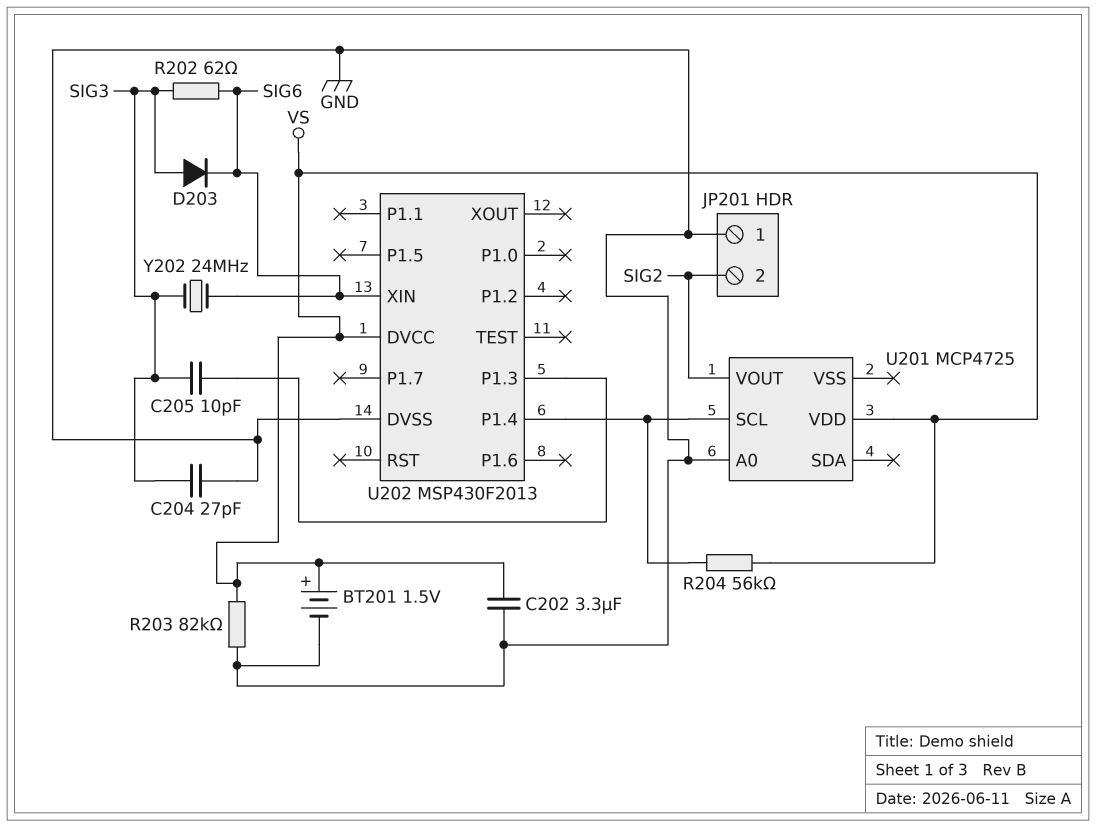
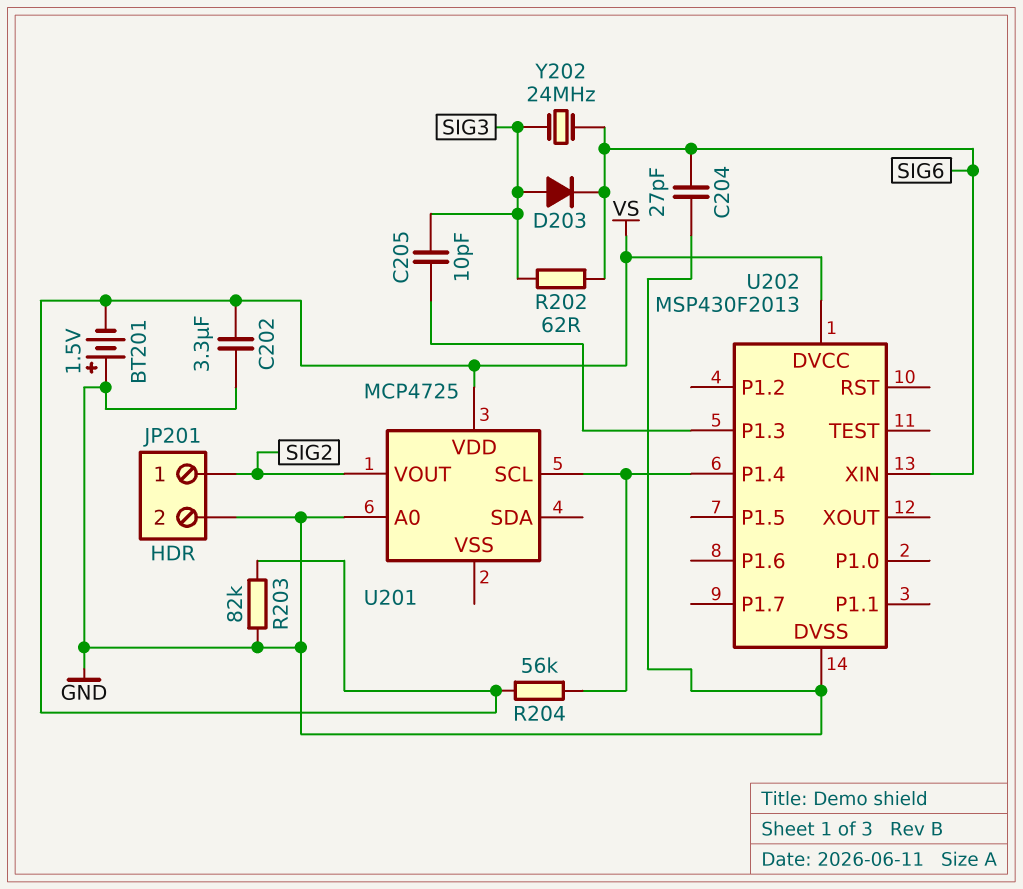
BT201: 1.5V (plus VS, minus GND) -> 1.5V (plus GND, minus VS)
C204: 27pF (GND, SIG3) -> 27pF (GND, SIG6)
JP201 pin 1: GND -> SIG2
JP201 pin 2: SIG2 -> GND

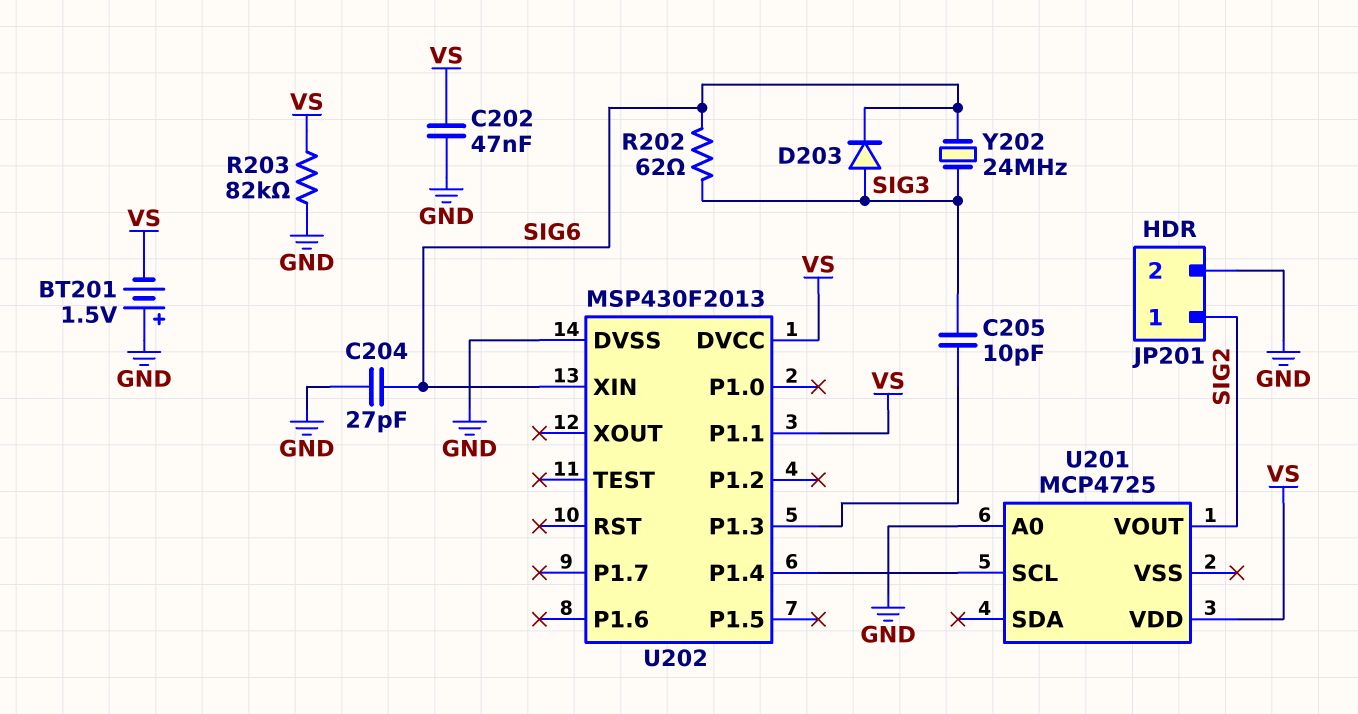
C202: 3.3uF (GND, VS) -> 47nF (GND, VS)
R204: 56k (U201/SCL, VS) -> none
U202 pin P1.1: none -> VS

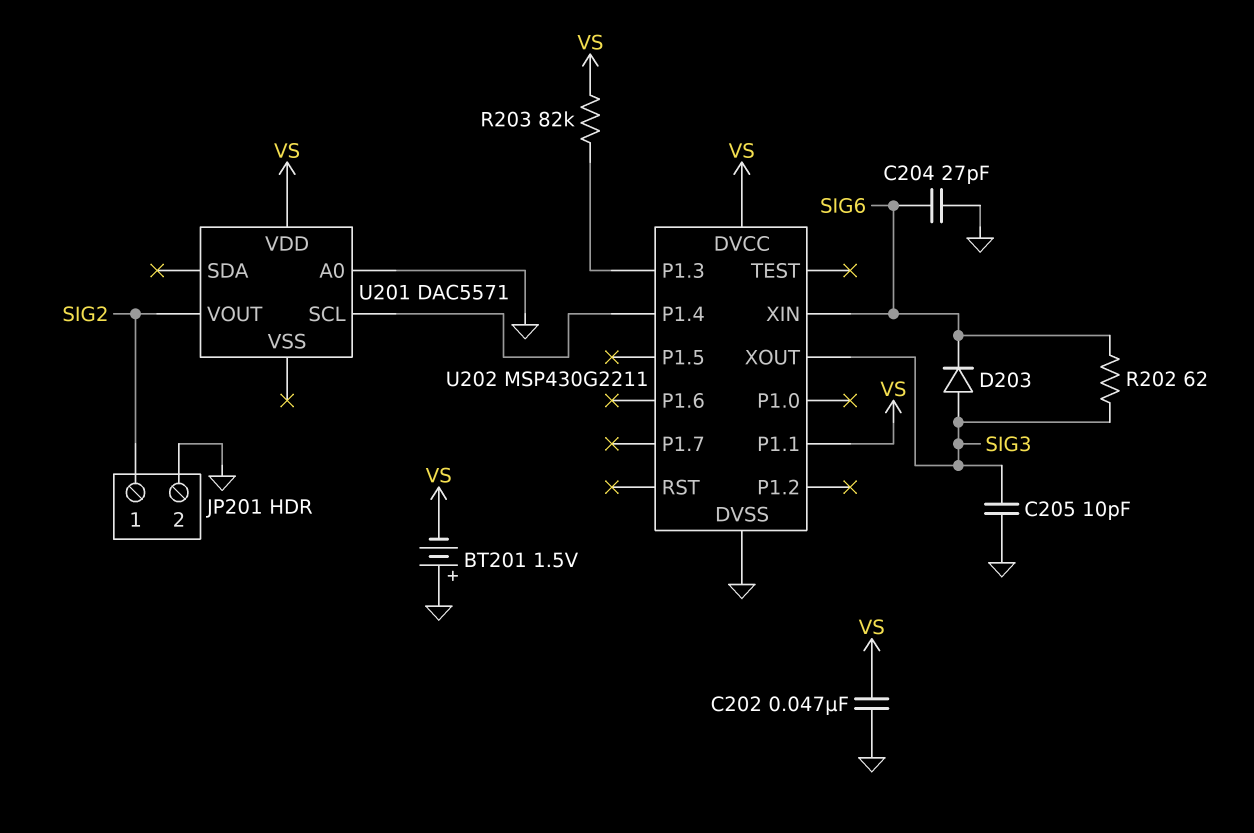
C205: 10pF (SIG3, U202/P1.3) -> 10pF (GND, SIG3)
R203: 82k (GND, VS) -> 82k (U202/P1.3, VS)
U201: MCP4725 -> DAC5571
U202: MSP430F2013 -> MSP430G2211
U202 pin XOUT: none -> SIG3
Y202: 24MHz (SIG3, SIG6) -> none

